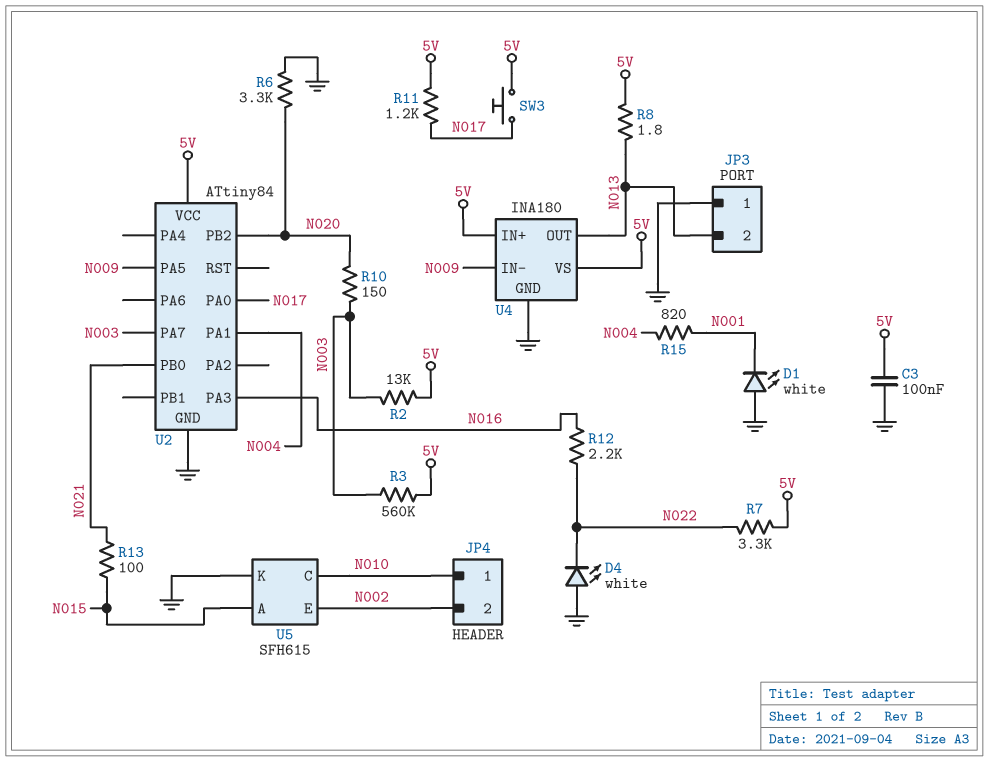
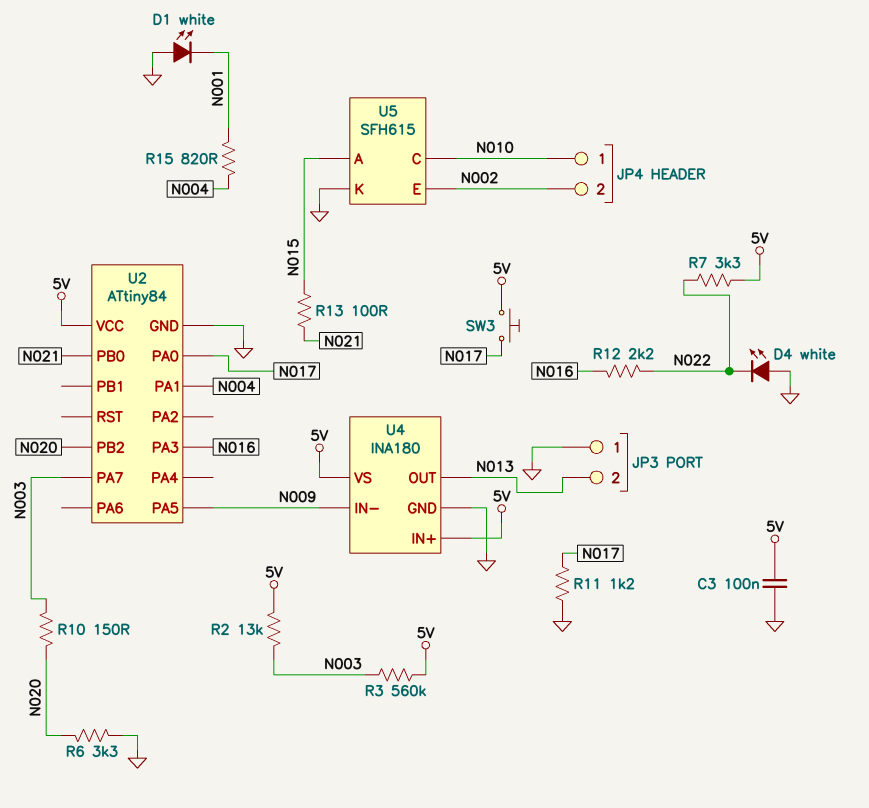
R8: 1.8 (5V, N013) -> none
R11: 1.2k (5V, N017) -> 1.2k (GND, N017)

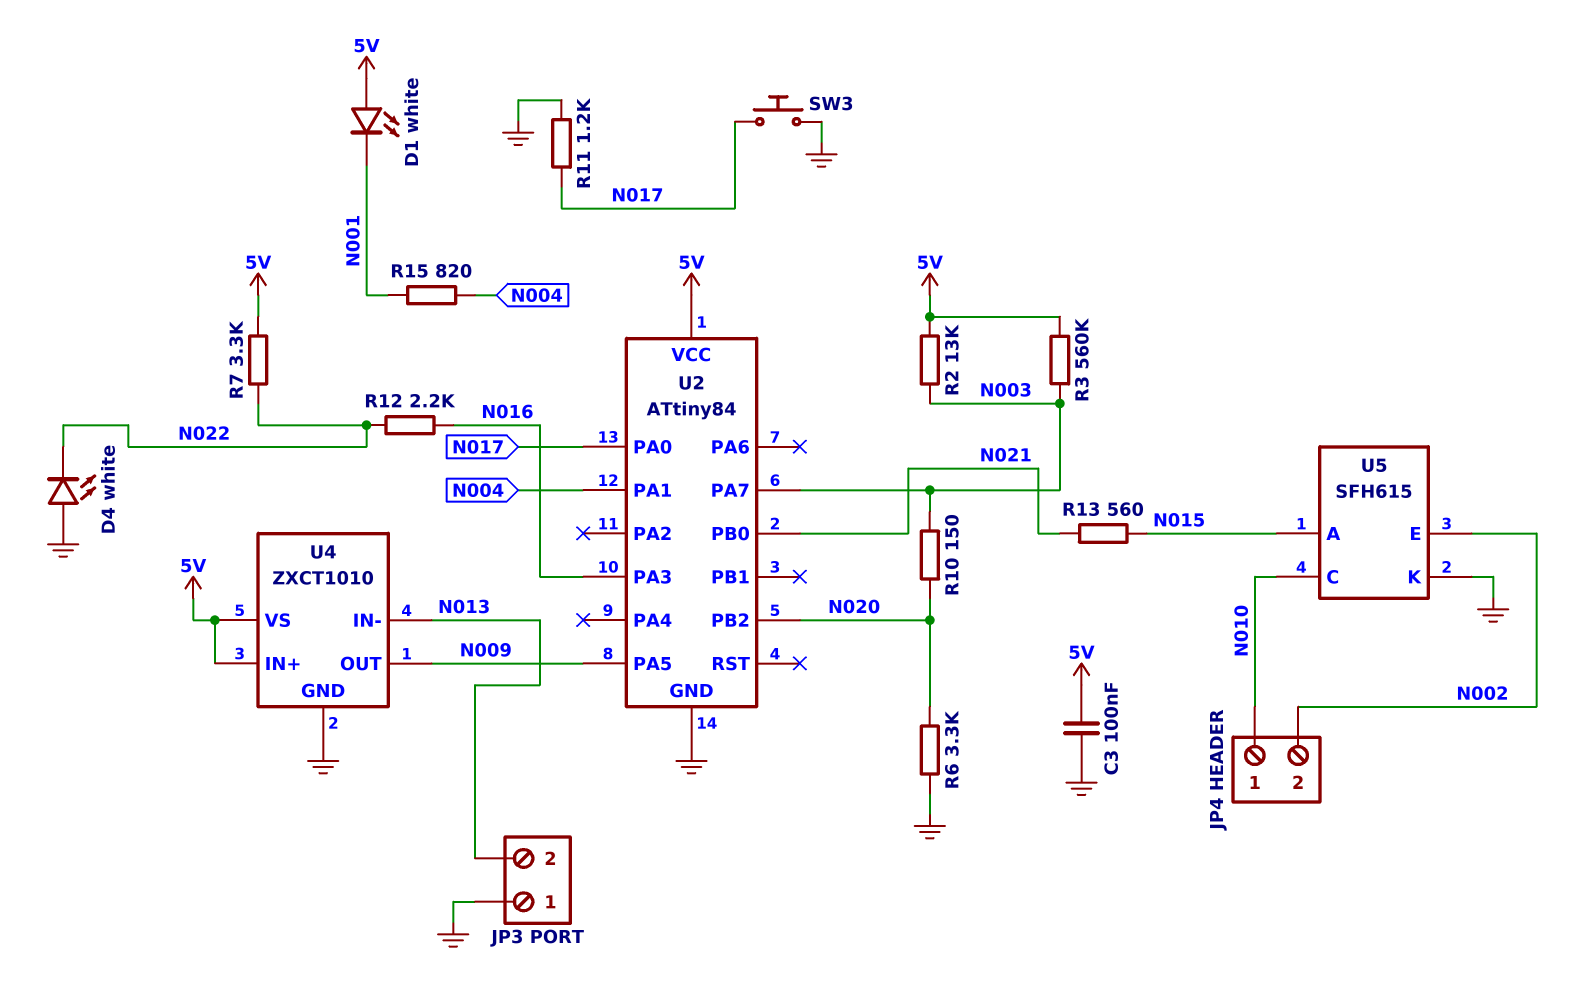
D1: LED white (A GND, K N001) -> LED white (A 5V, K N001)
R13: 100 (N015, N021) -> 560 (N015, N021)
SW3: button (5V, N017) -> button (GND, N017)
U4: INA180 -> ZXCT1010
U4 pin IN-: N009 -> N013
U4 pin OUT: N013 -> N009

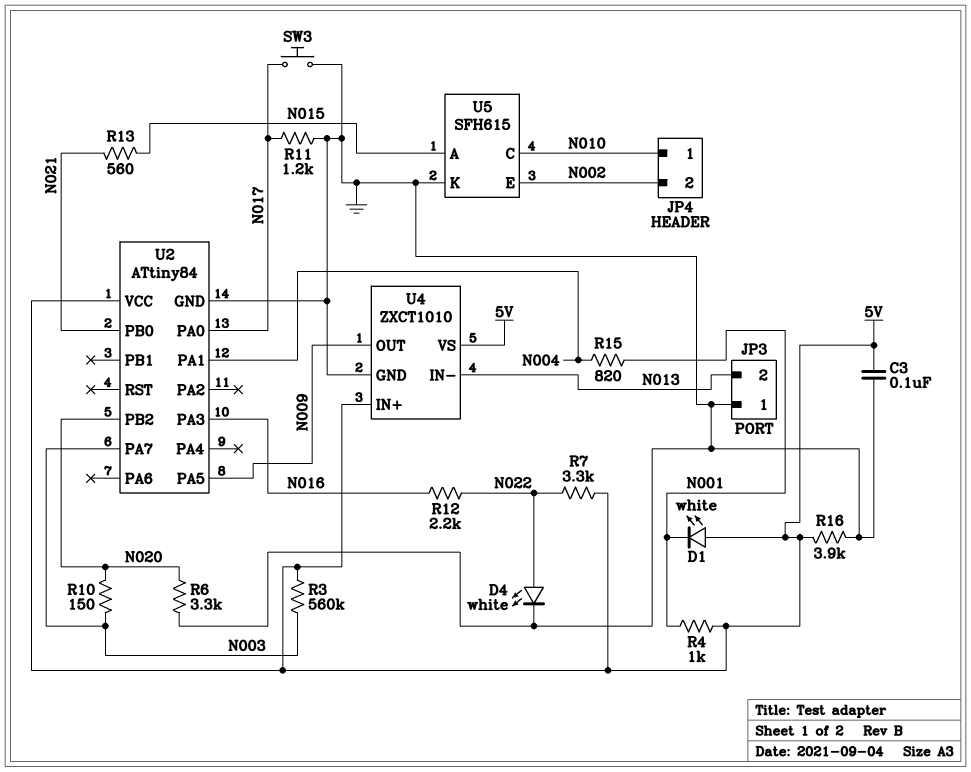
D4: LED white (A GND, K N022) -> LED white (A N022, K GND)
R2: 13k (5V, N003) -> none
R4: none -> 1k (5V, N001)
R16: none -> 3.9k (5V, GND)

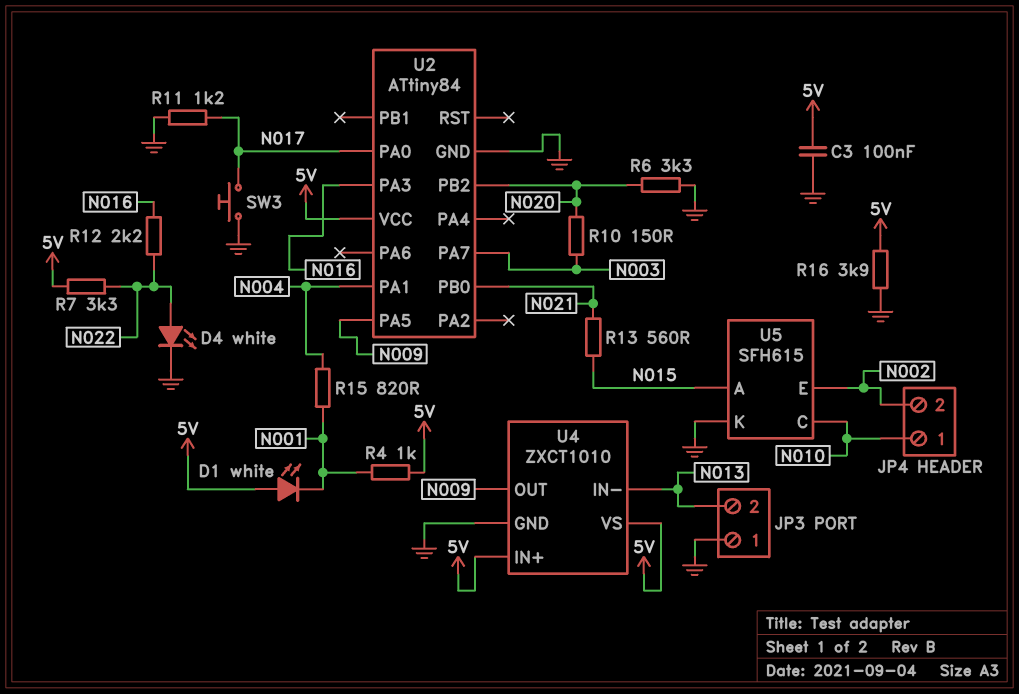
R3: 560k (5V, N003) -> none

